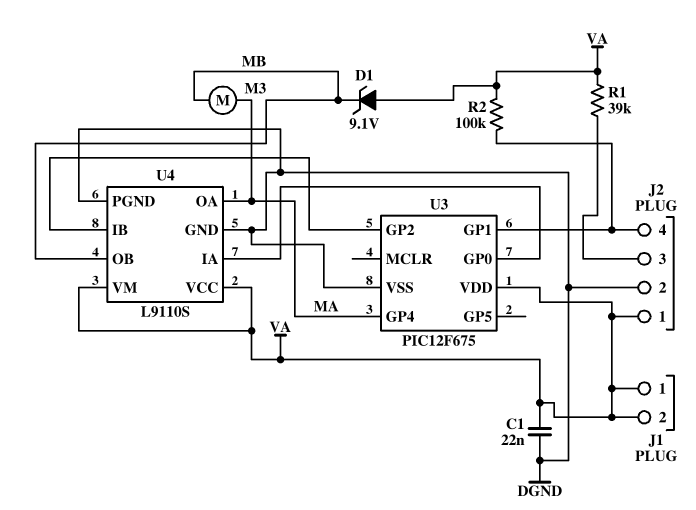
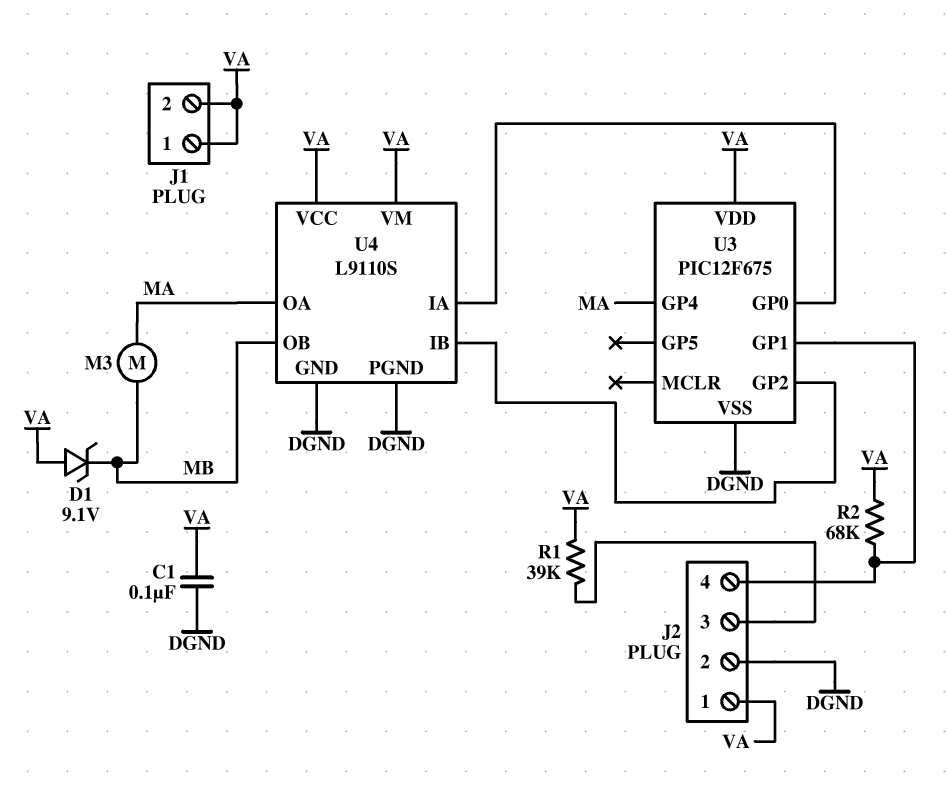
C1: 22nF (DGND, VA) -> 100nF (DGND, VA)
R2: 100k (J2/4, VA) -> 68k (J2/4, VA)

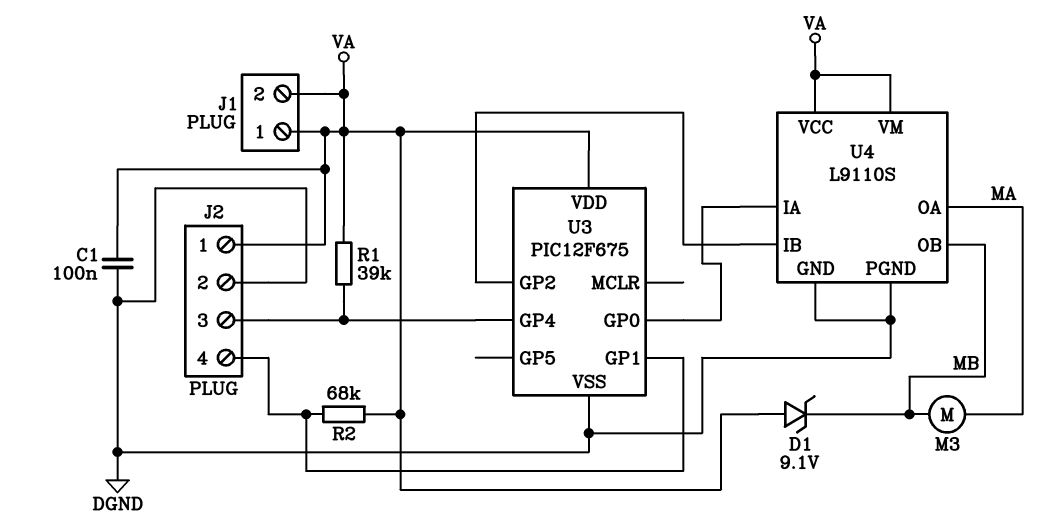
U3 pin GP4: MA -> J2/3

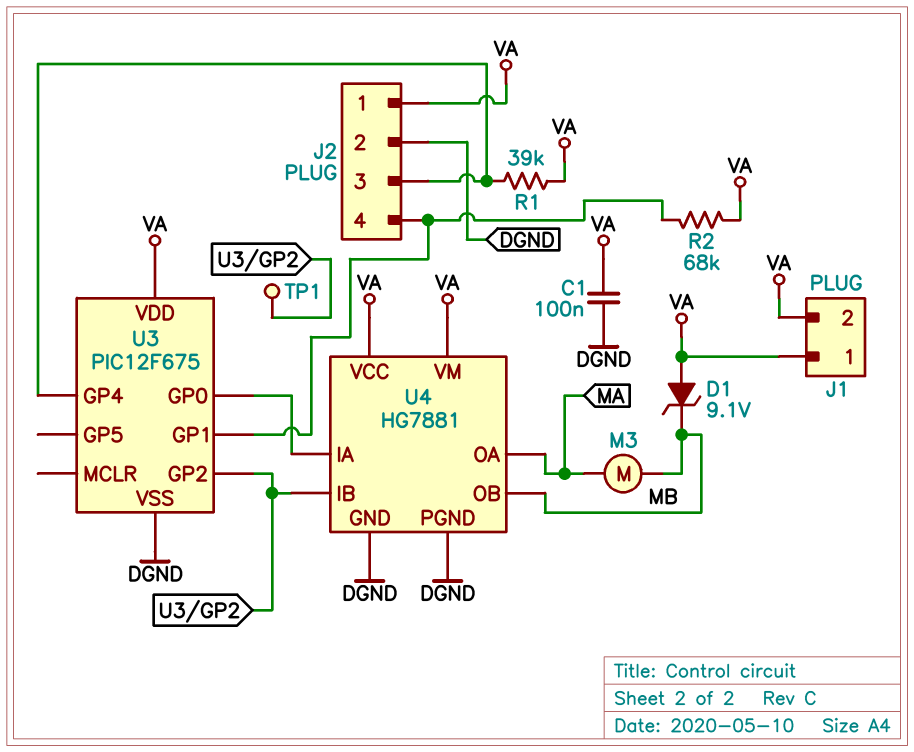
TP1: none -> test point (U3/GP2)
U4: L9110S -> HG7881

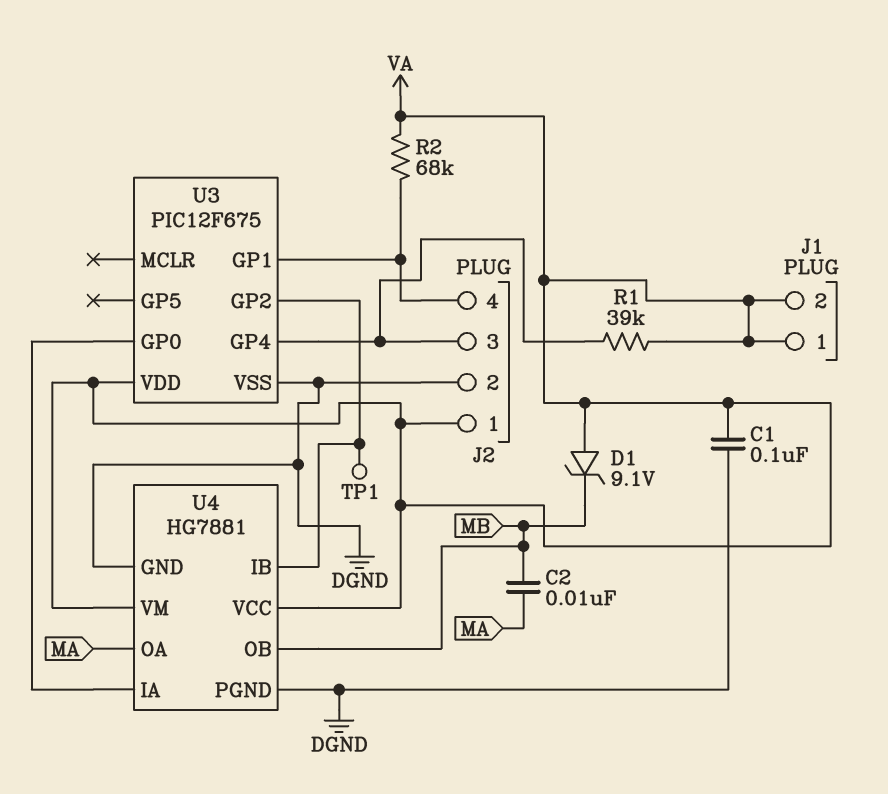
C2: none -> 10nF (MA, MB)
M3: motor (MA, MB) -> none

